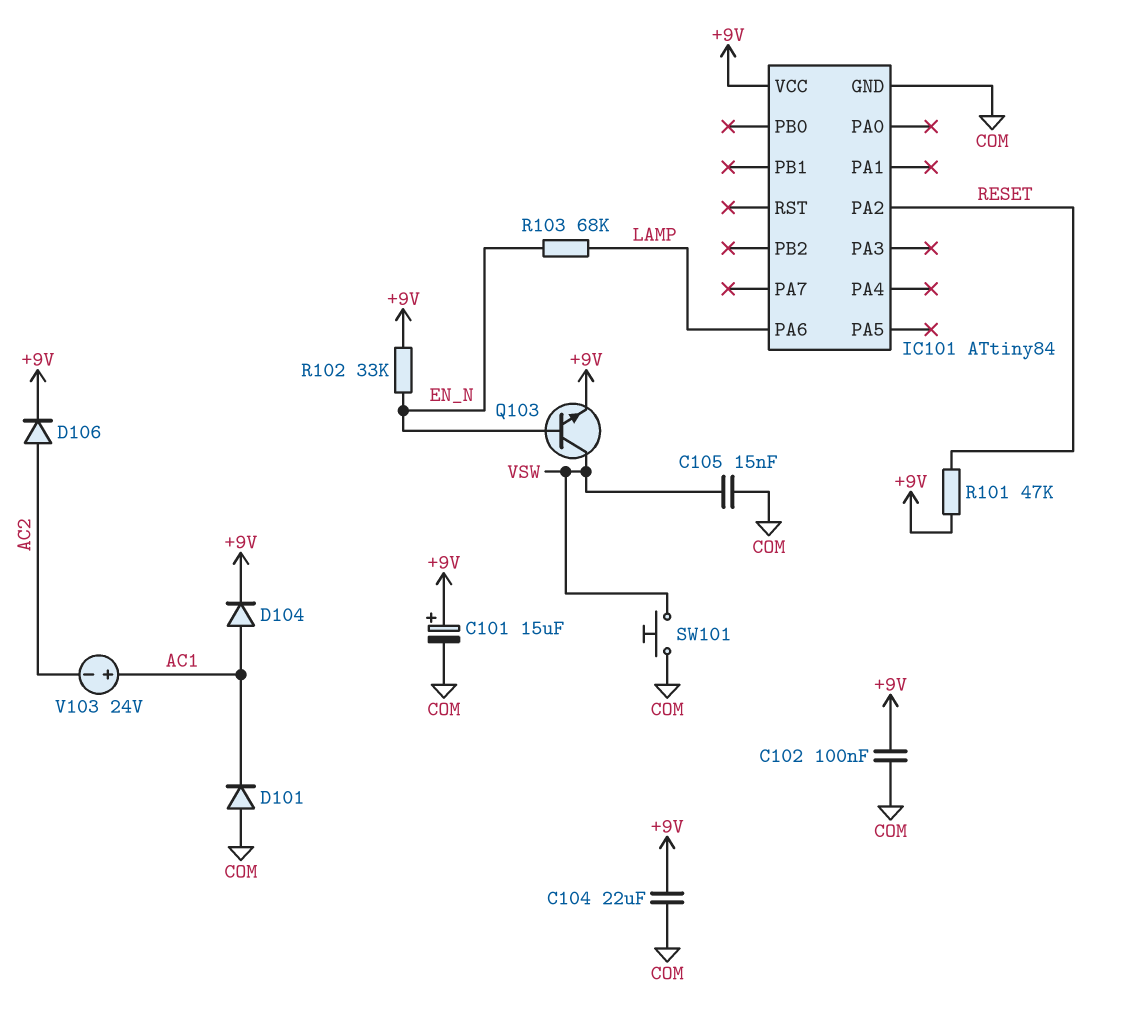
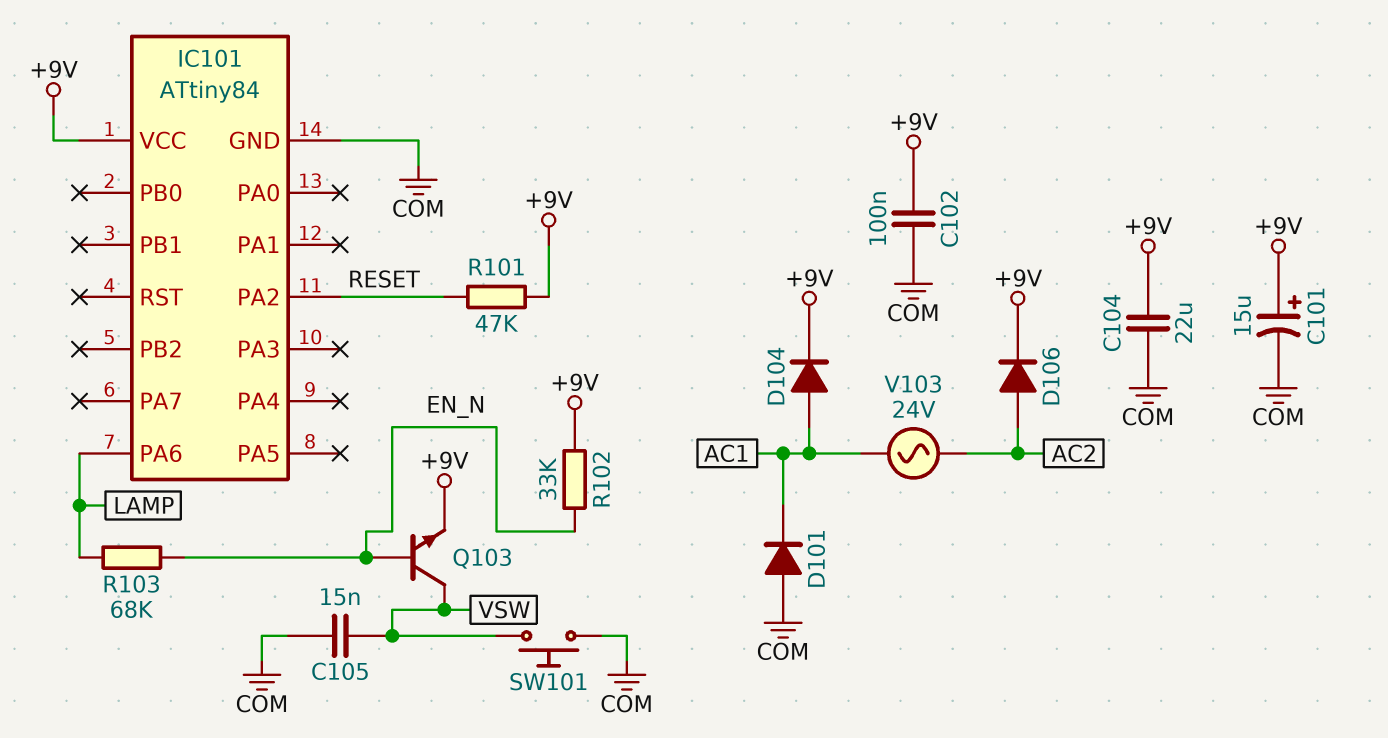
V103: 24V (plus AC1, minus AC2) -> AC 24V (AC1, AC2)

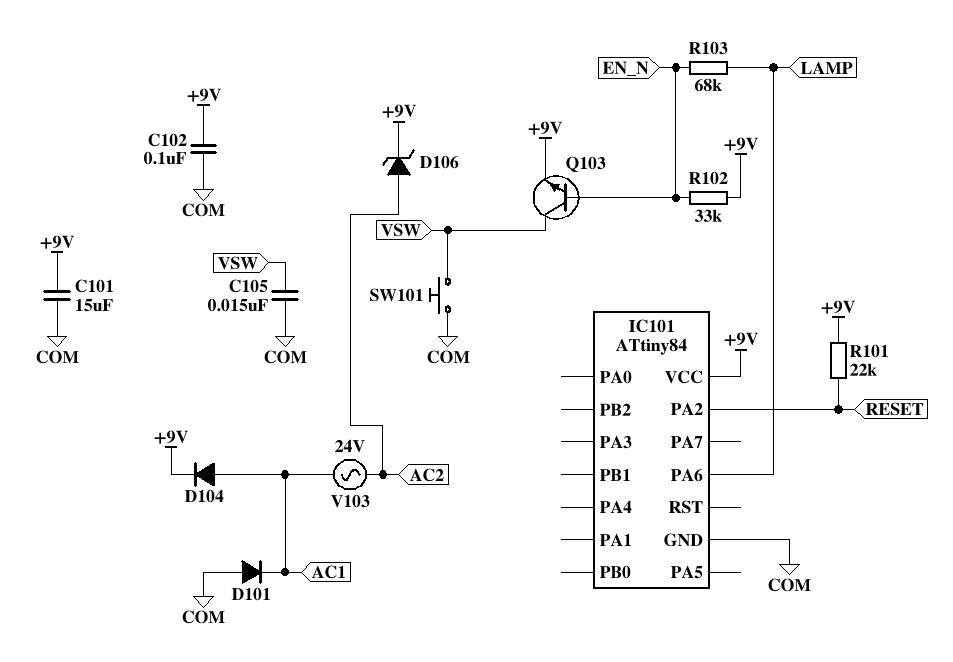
C101: 15uF (plus +9V, minus COM) -> 15uF (+9V, COM)
C104: 22uF (+9V, COM) -> none
D106: diode (A AC2, K +9V) -> zener (A AC2, K +9V)
R101: 47k (+9V, RESET) -> 22k (+9V, RESET)

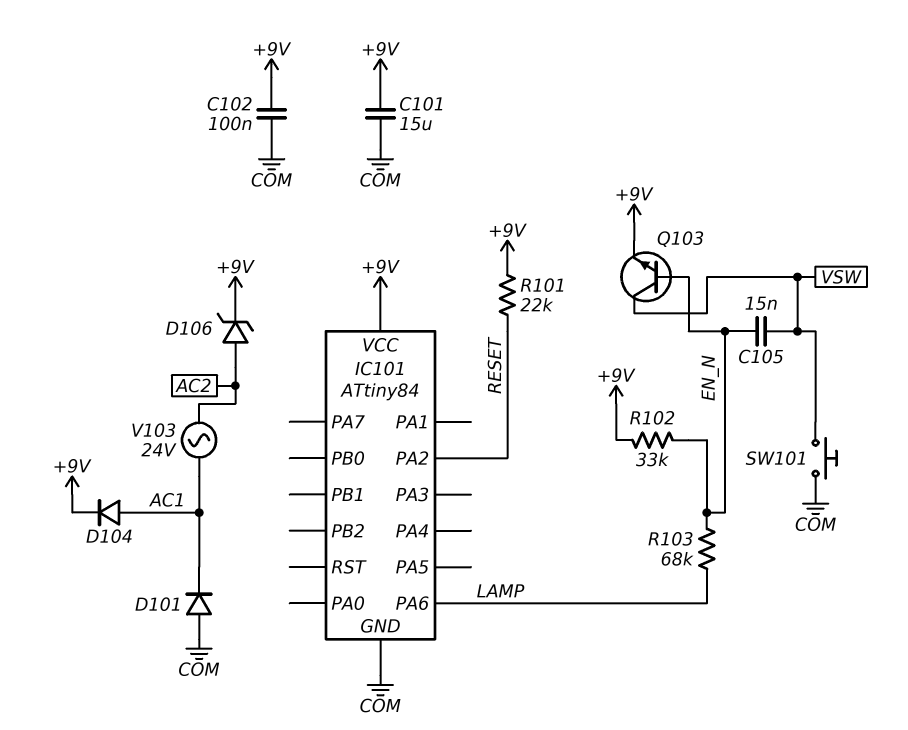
C105: 15nF (COM, VSW) -> 15nF (EN_N, VSW)

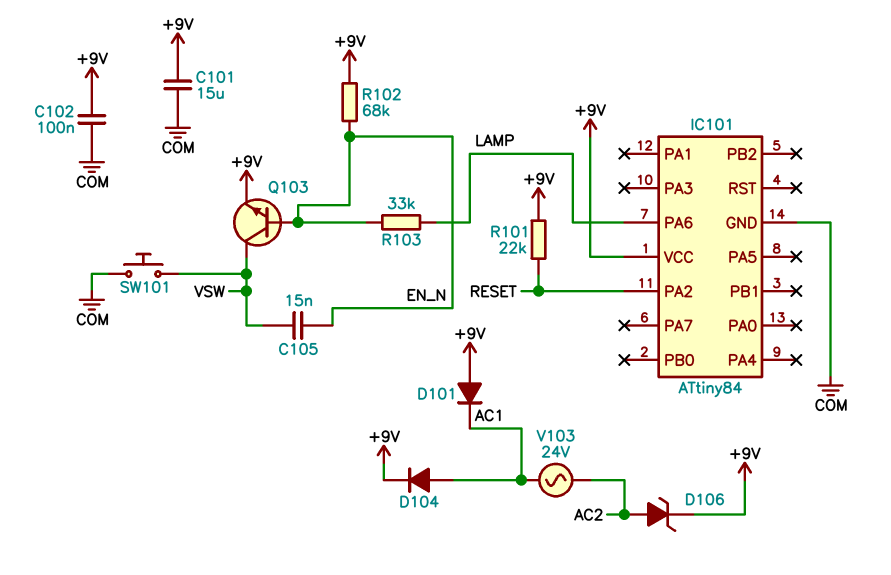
D101: diode (A COM, K AC1) -> diode (A +9V, K AC1)
R102: 33k (+9V, EN_N) -> 68k (+9V, EN_N)
R103: 68k (EN_N, LAMP) -> 33k (EN_N, LAMP)

